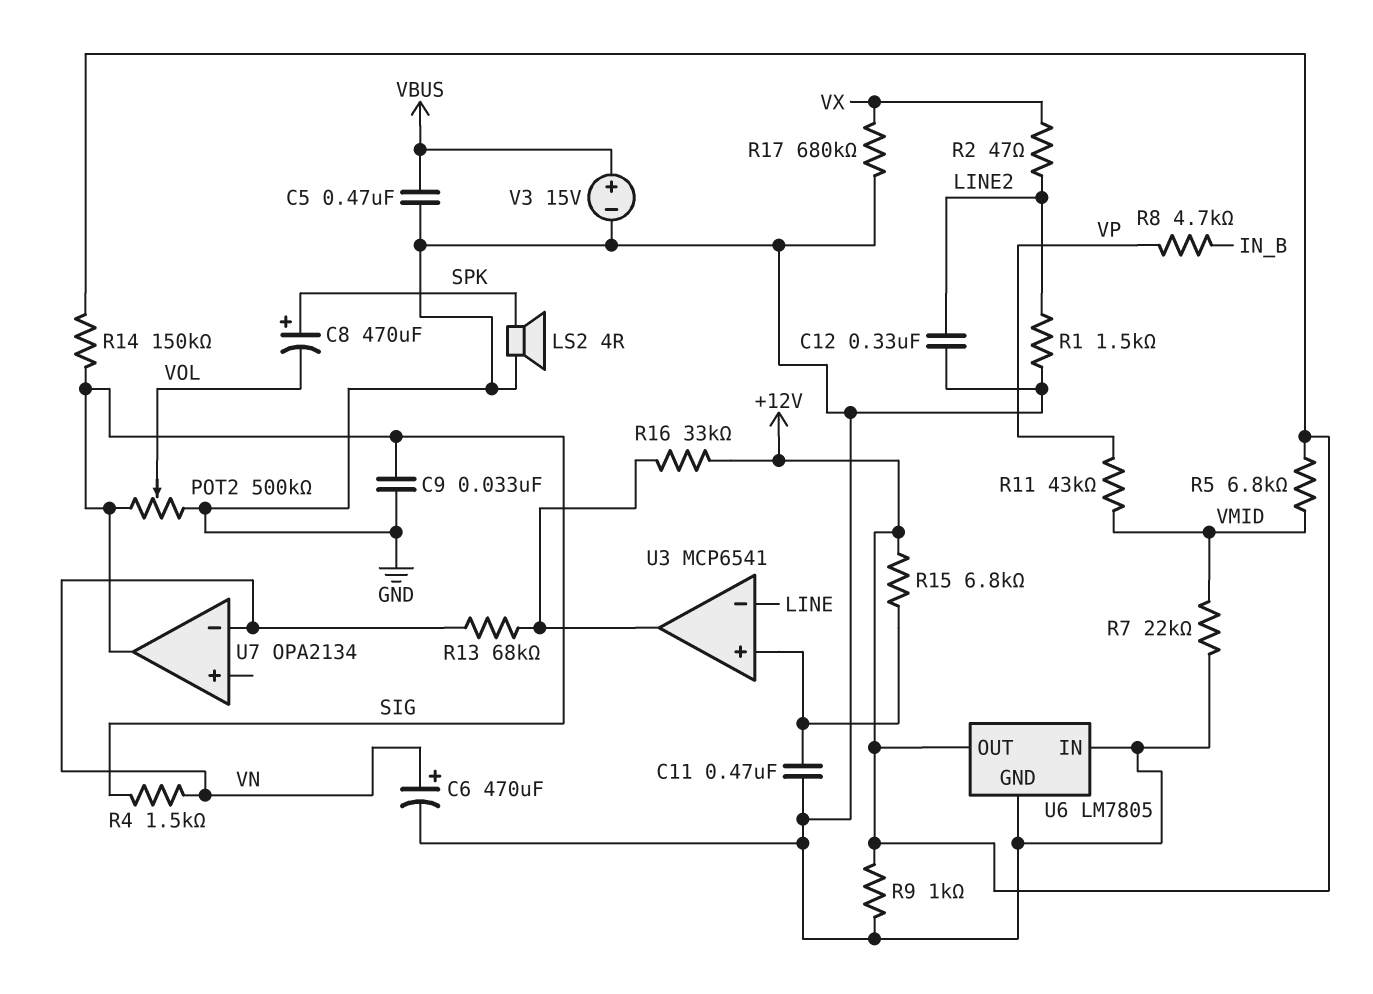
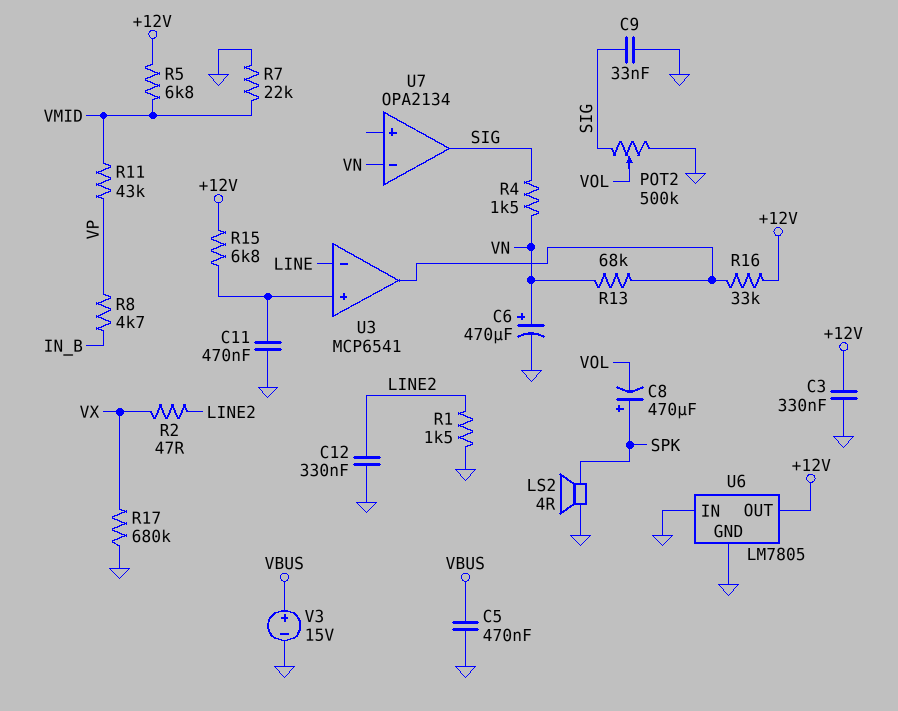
C3: none -> 330nF (+12V, GND)
R9: 1k (+12V, GND) -> none
R14: 150k (+12V, SIG) -> none

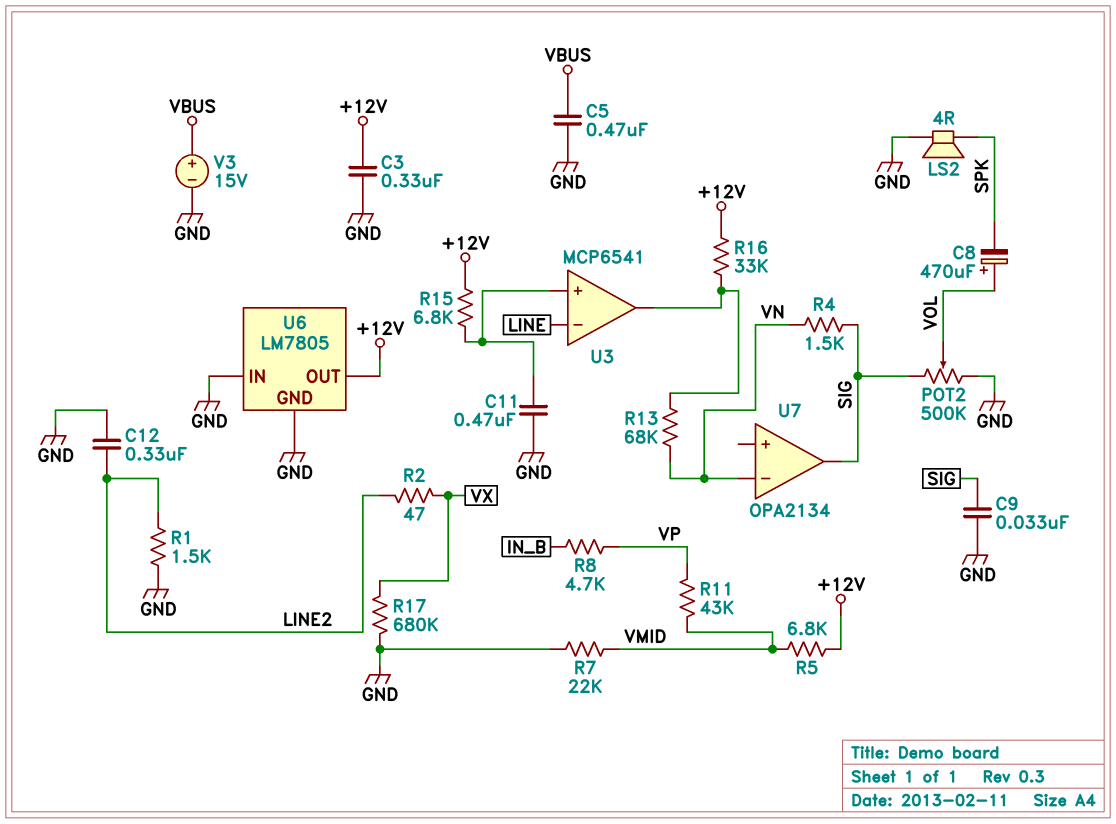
C6: 470uF (plus VN, minus GND) -> none
C8: 470uF (plus SPK, minus VOL) -> 470uF (plus VOL, minus SPK)

